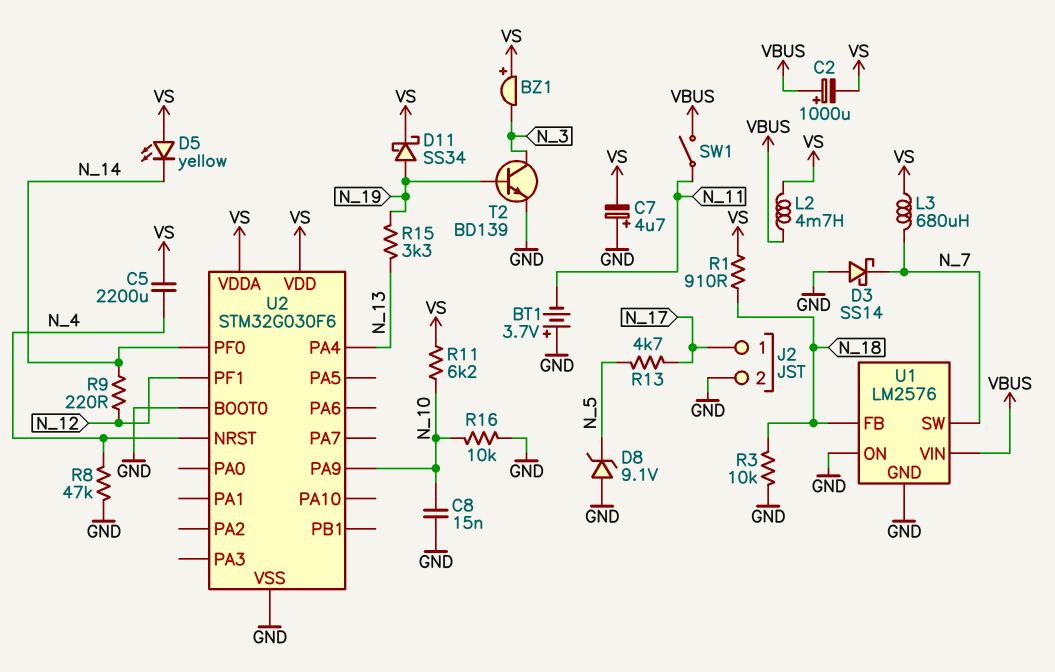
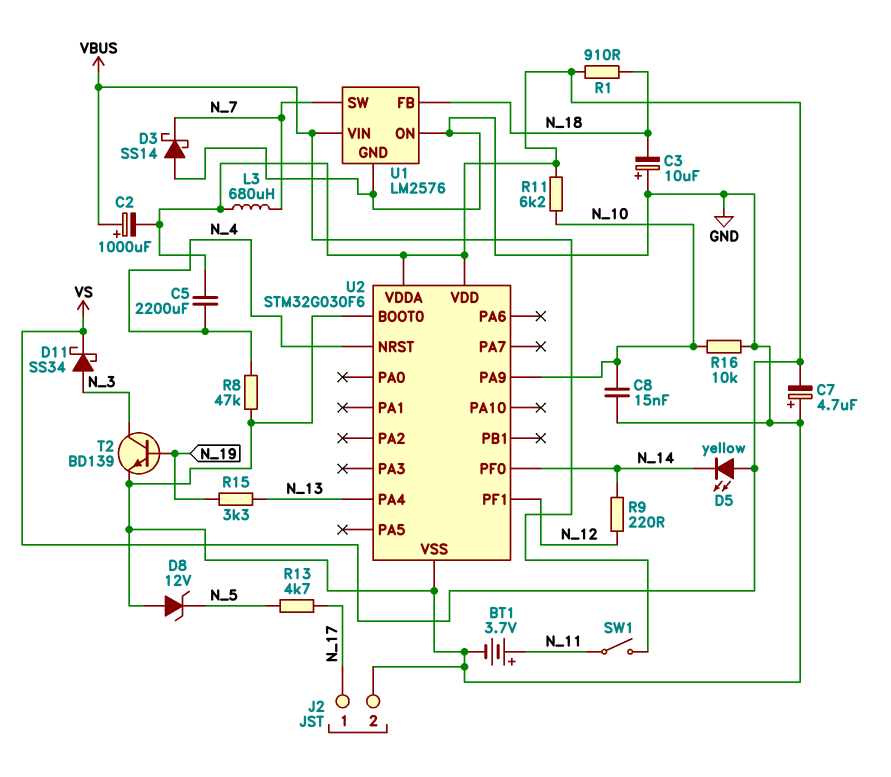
BT1: 3.7V (plus GND, minus N_11) -> 3.7V (plus N_11, minus GND)
BZ1: buzzer (plus VS, minus N_3) -> none
C3: none -> 10uF (plus GND, minus N_18)
D8: zener 9.1V (A GND, K N_5) -> zener 12V (A GND, K N_5)
D11: schottky SS34 (A N_19, K VS) -> schottky SS34 (A N_3, K VS)
L2: 4.7mH (VBUS, VS) -> none
R3: 10k (GND, N_18) -> none

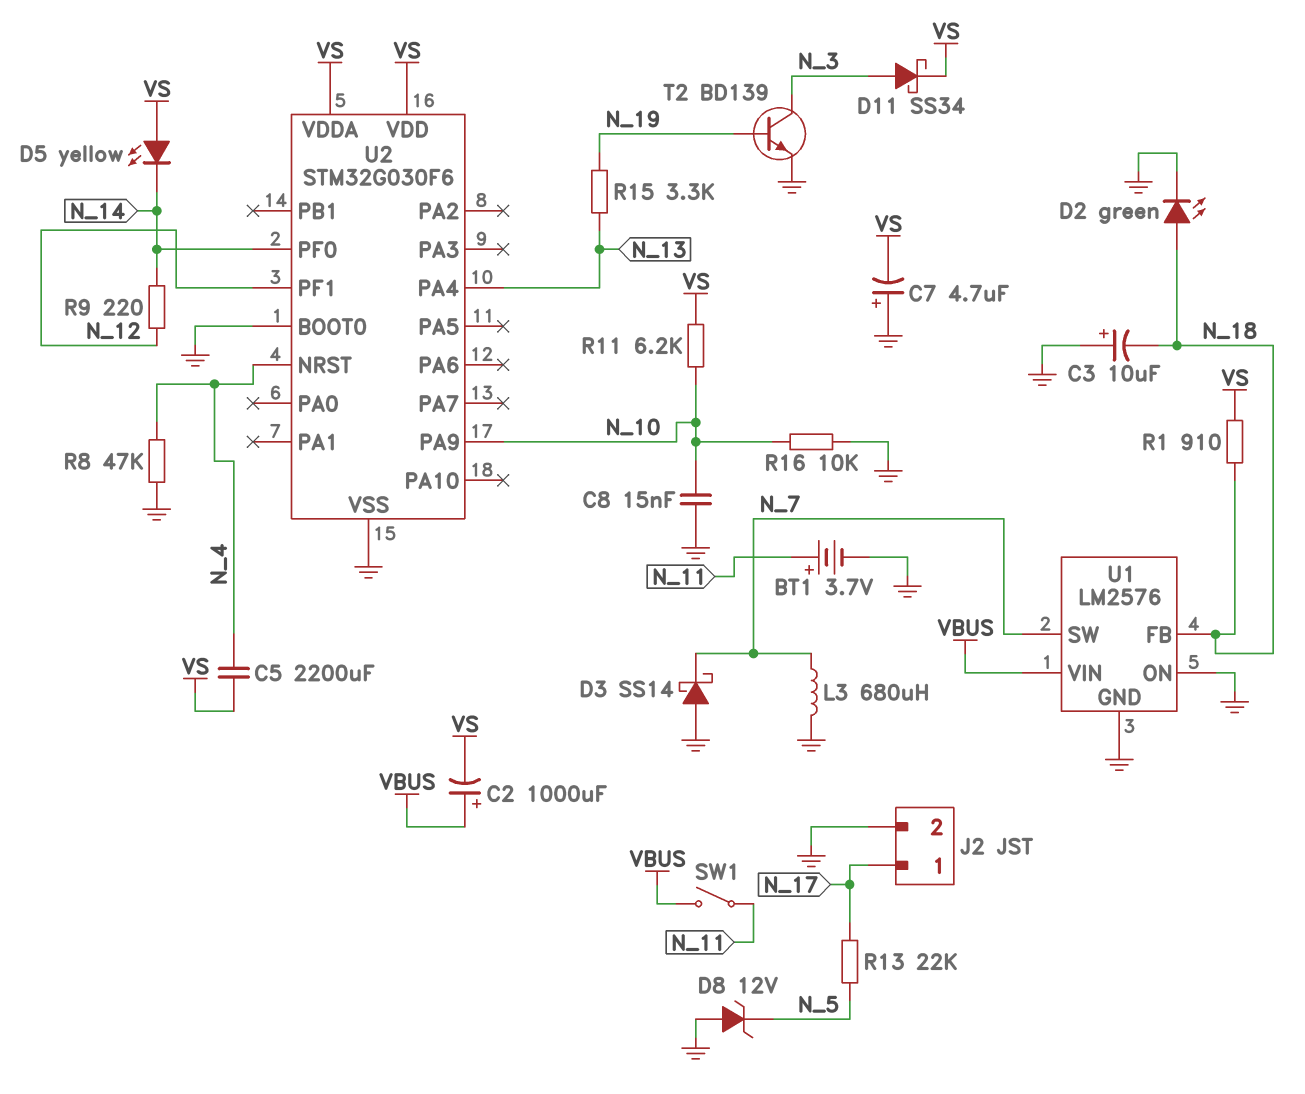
D2: none -> LED green (A N_18, K GND)
L3: 680uH (N_7, VS) -> 680uH (GND, N_7)
R13: 4.7k (N_5, N_17) -> 22k (N_5, N_17)

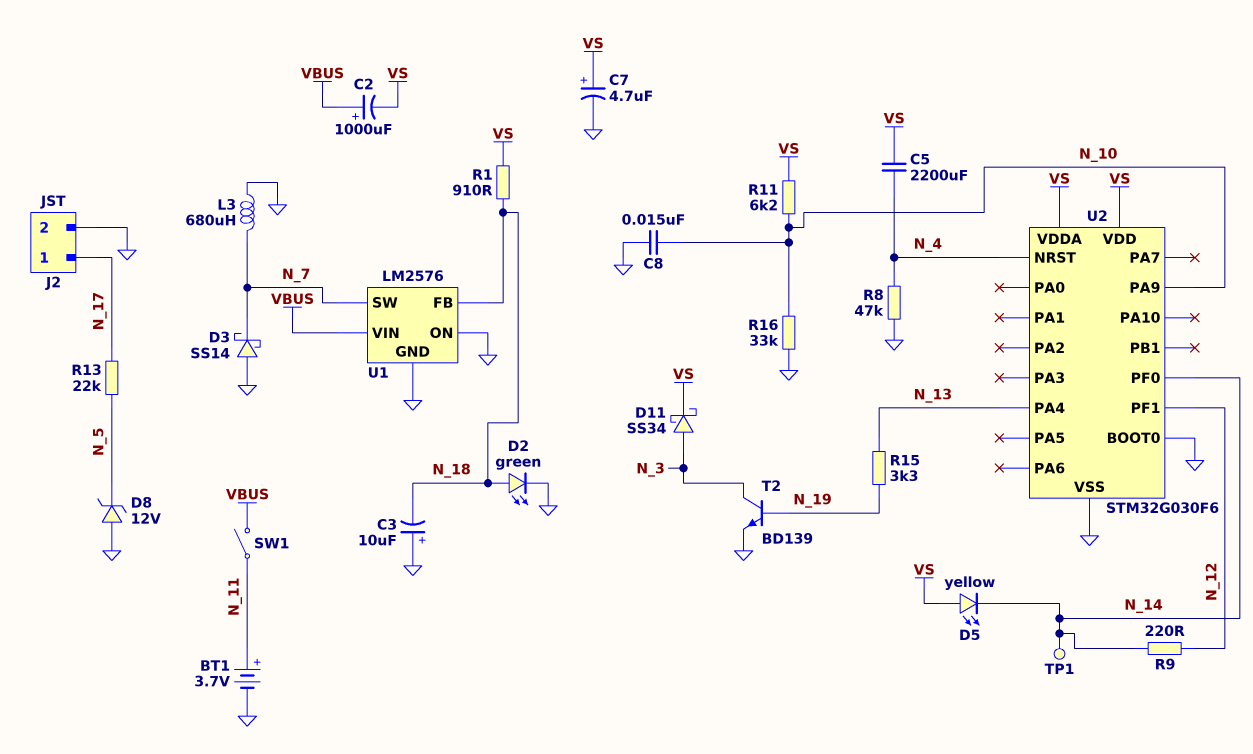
C7: 4.7uF (plus GND, minus VS) -> 4.7uF (plus VS, minus GND)
R16: 10k (GND, N_10) -> 33k (GND, N_10)
TP1: none -> test point (N_14)

